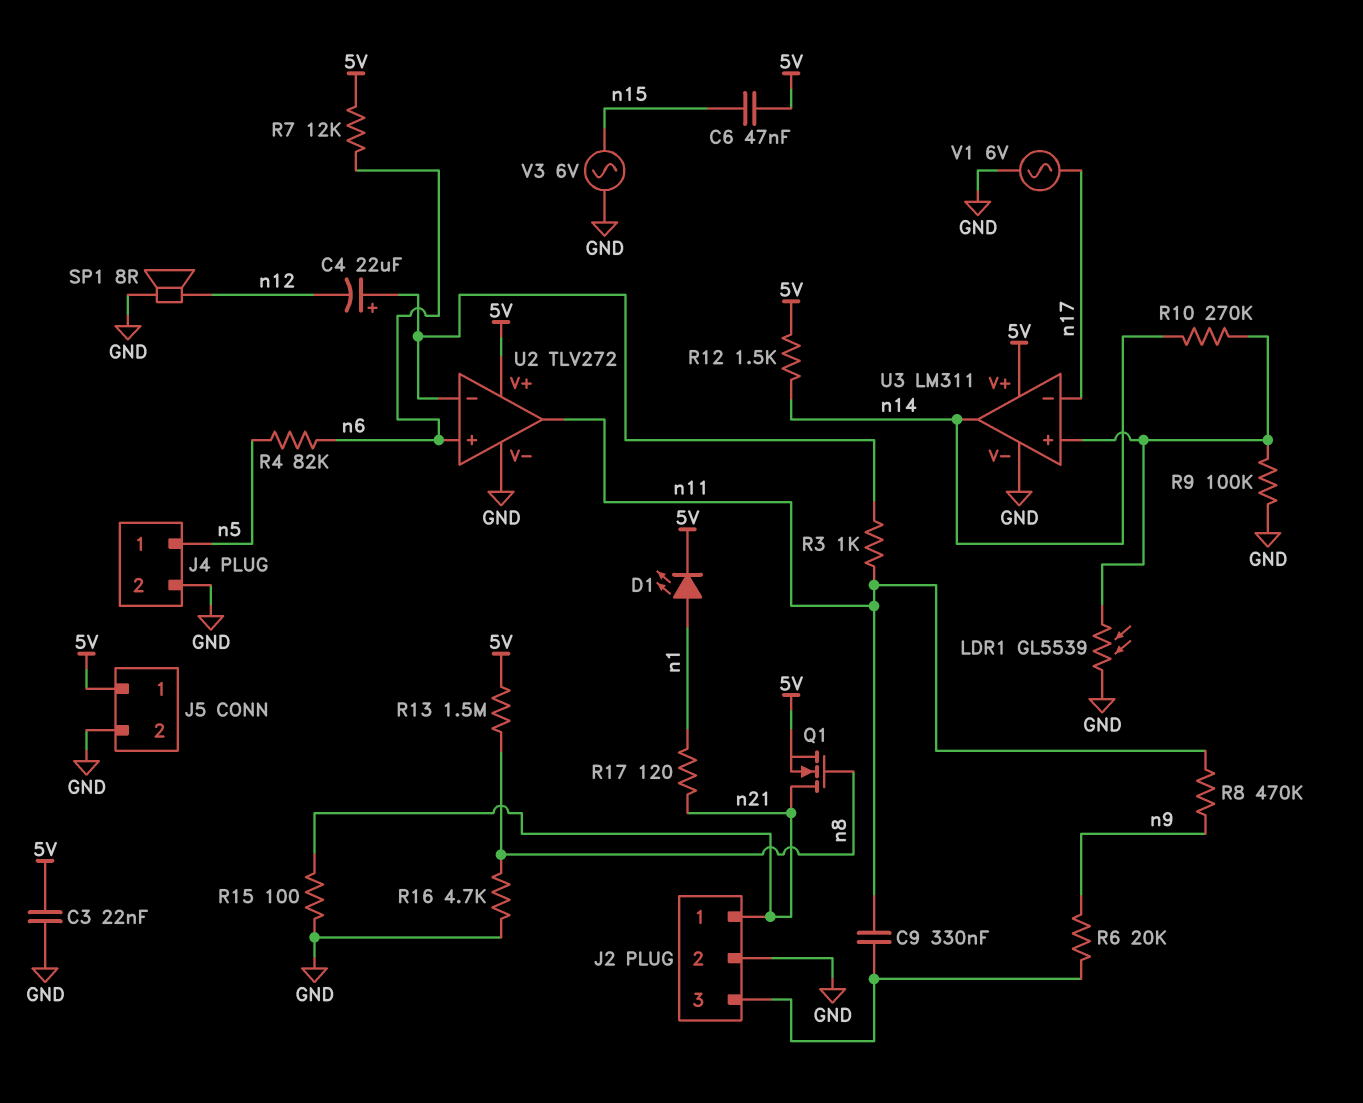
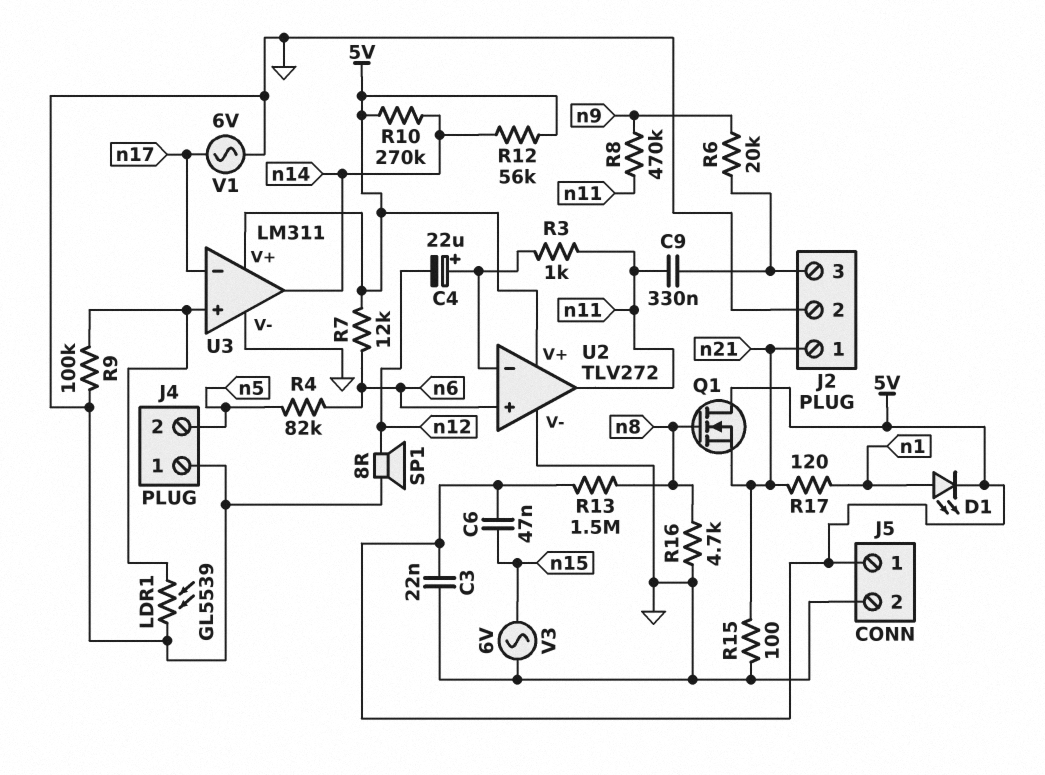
J4 pin 1: n5 -> GND
J4 pin 2: GND -> n5
Q1: NMOS (G n8, D n21, S 5V) -> NMOS (G n8, D 5V, S n21)
R10: 270k (U3/in+, n14) -> 270k (5V, n14)
R12: 1.5k (5V, n14) -> 56k (5V, n14)

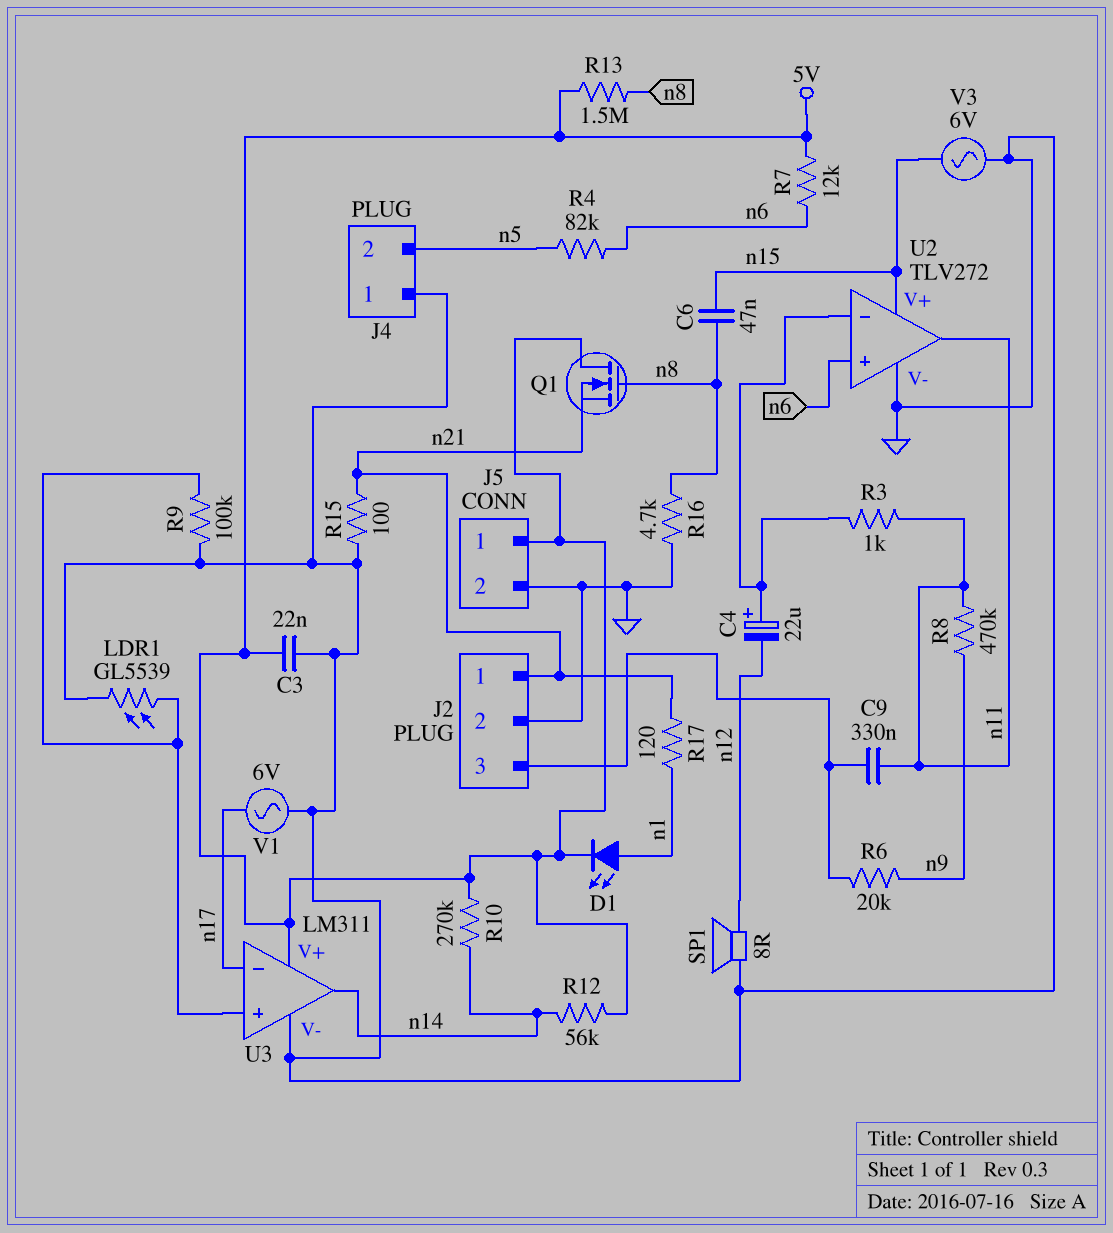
C6: 47nF (5V, n15) -> 47nF (n8, n15)
U2 pin V+: 5V -> n15

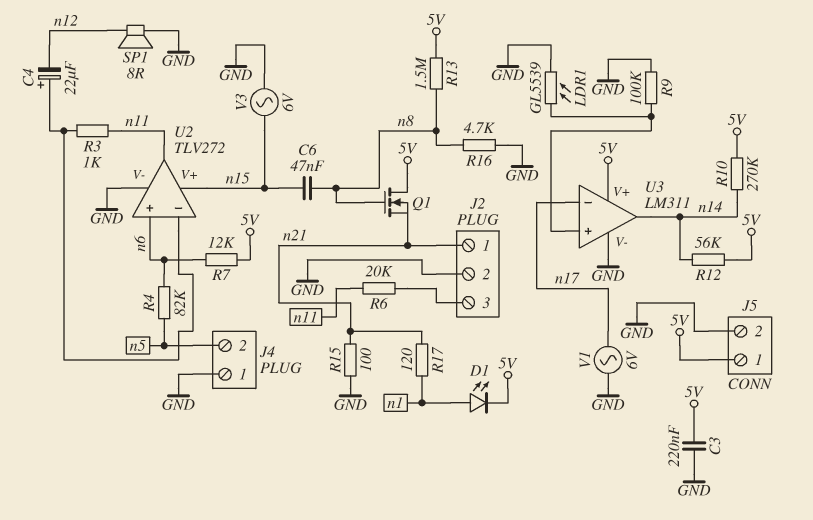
C3: 22nF (5V, GND) -> 220nF (5V, GND)
C9: 330nF (J2/3, n11) -> none
R6: 20k (J2/3, n9) -> 20k (J2/3, n11)
R8: 470k (n9, n11) -> none

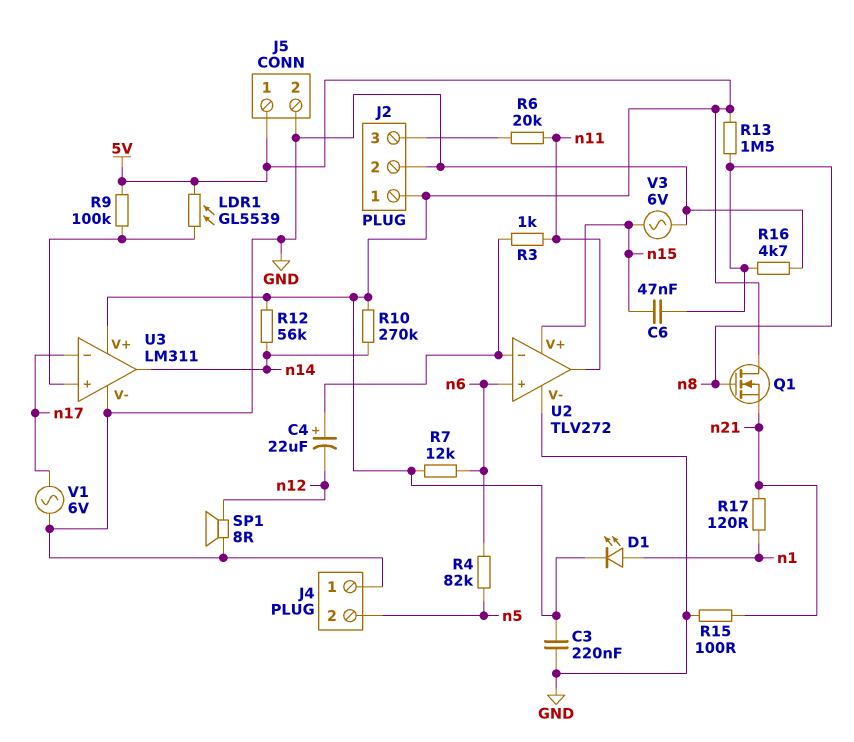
J2 pin 1: n21 -> 5V
LDR1: GL5539 (GND, U3/in+) -> GL5539 (5V, U3/in+)
R9: 100k (GND, U3/in+) -> 100k (5V, U3/in+)

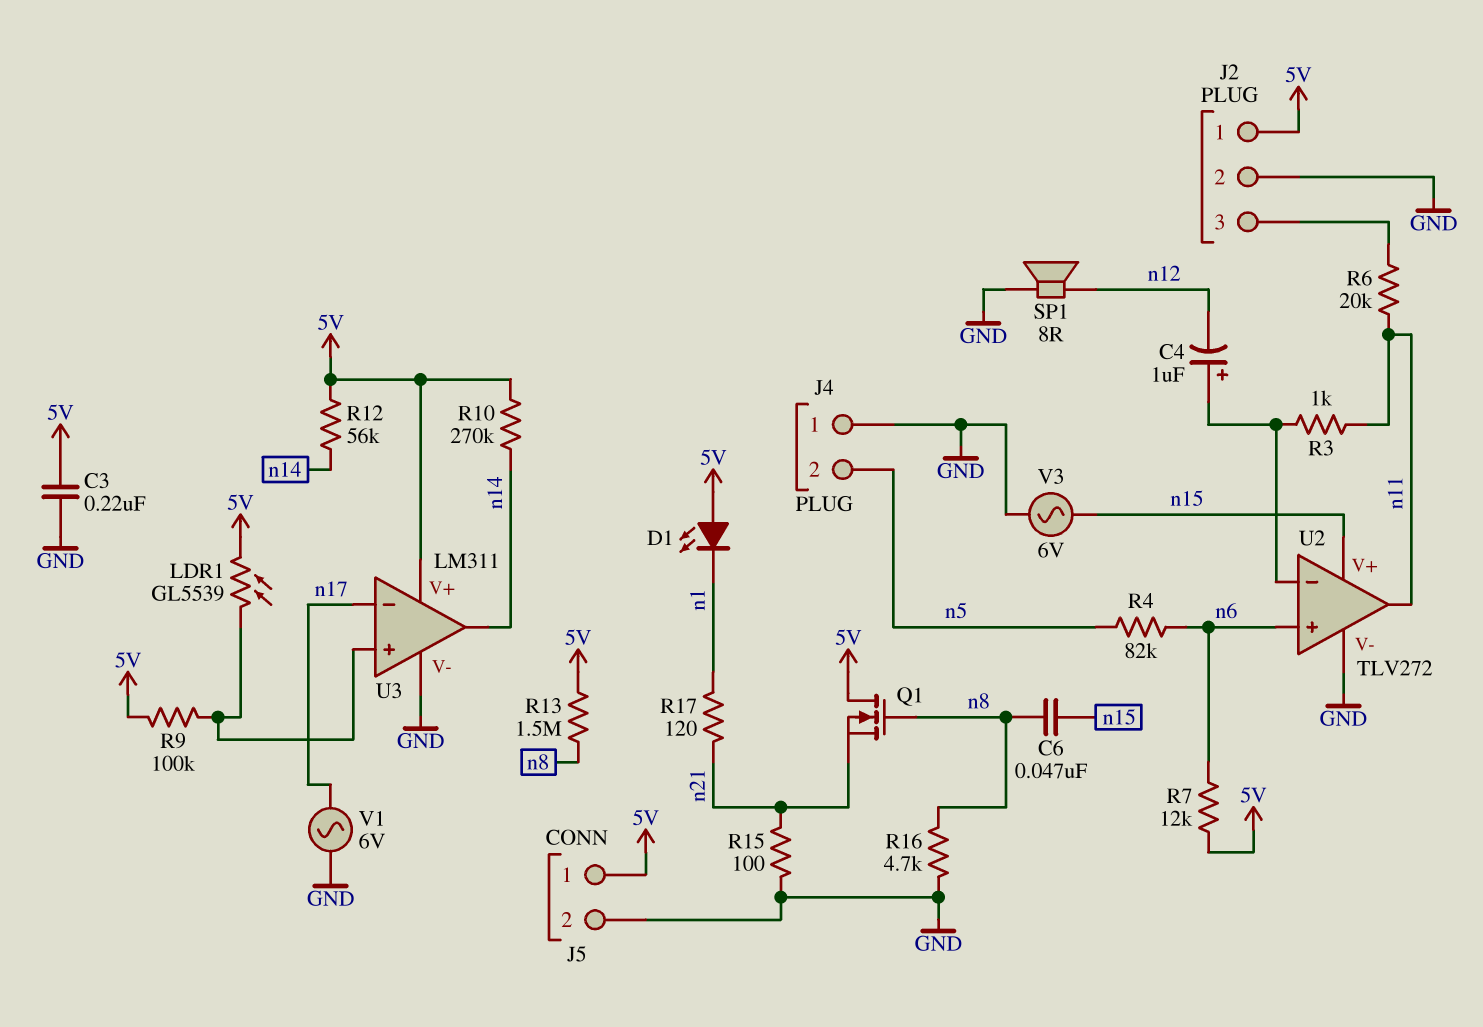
C4: 22uF (plus U2/in-, minus n12) -> 1uF (plus U2/in-, minus n12)
D1: LED (A n1, K 5V) -> LED (A 5V, K n1)

